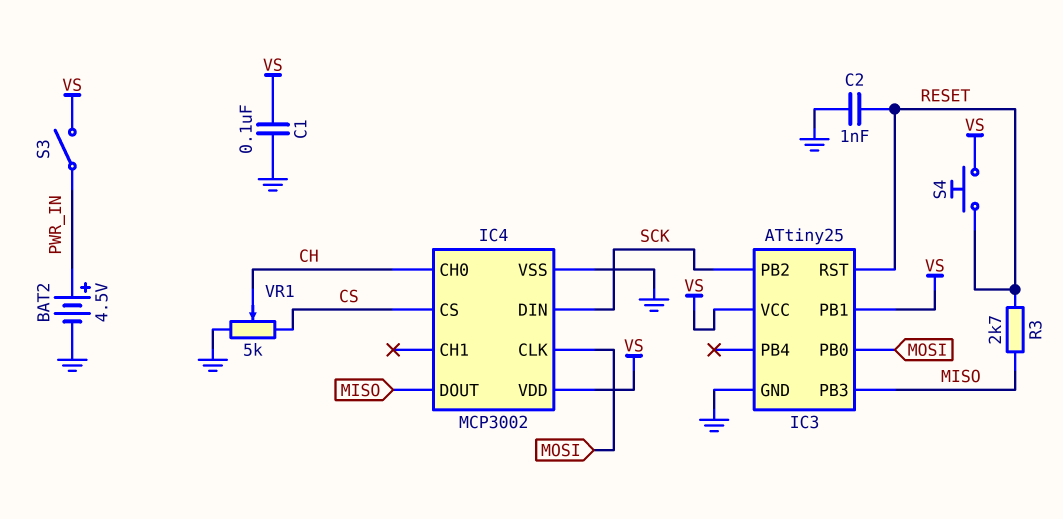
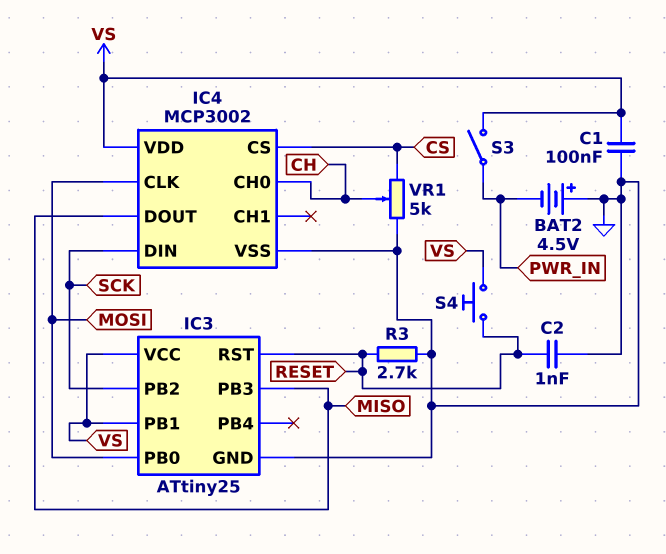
BAT2: 4.5V (plus PWR_IN, minus GND) -> 4.5V (plus GND, minus PWR_IN)
R3: 2.7k (MISO, RESET) -> 2.7k (GND, RESET)

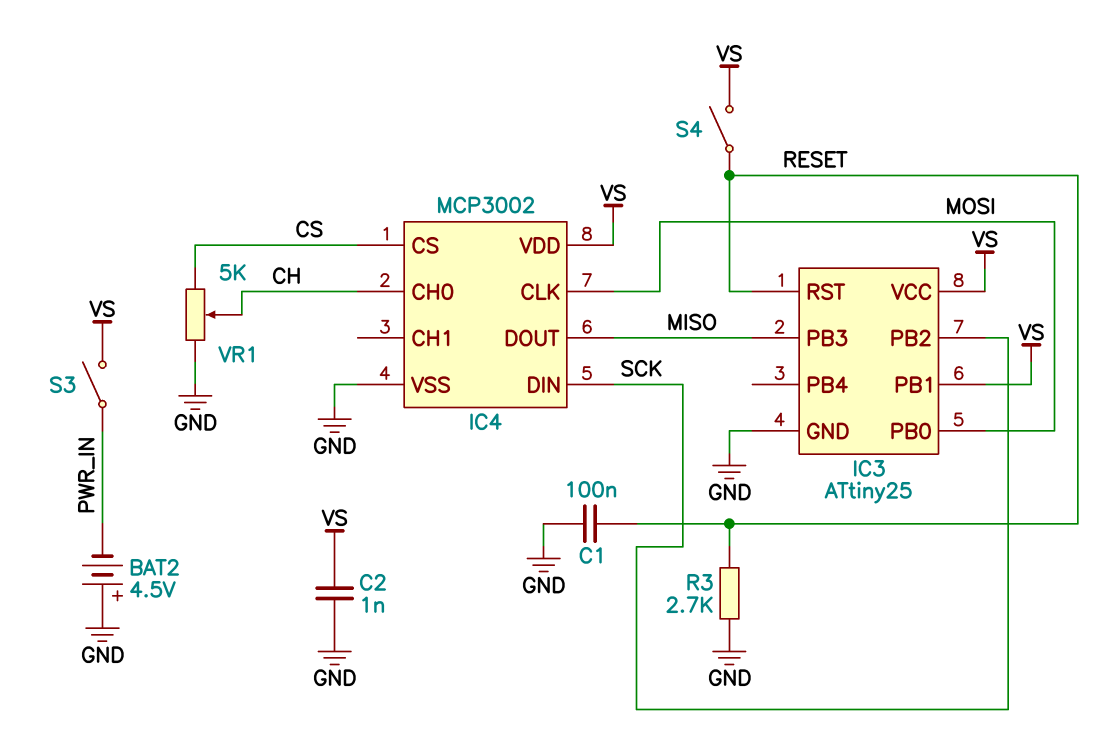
C1: 100nF (GND, VS) -> 100nF (GND, RESET)
C2: 1nF (GND, RESET) -> 1nF (GND, VS)
S4: button (RESET, VS) -> switch (RESET, VS)

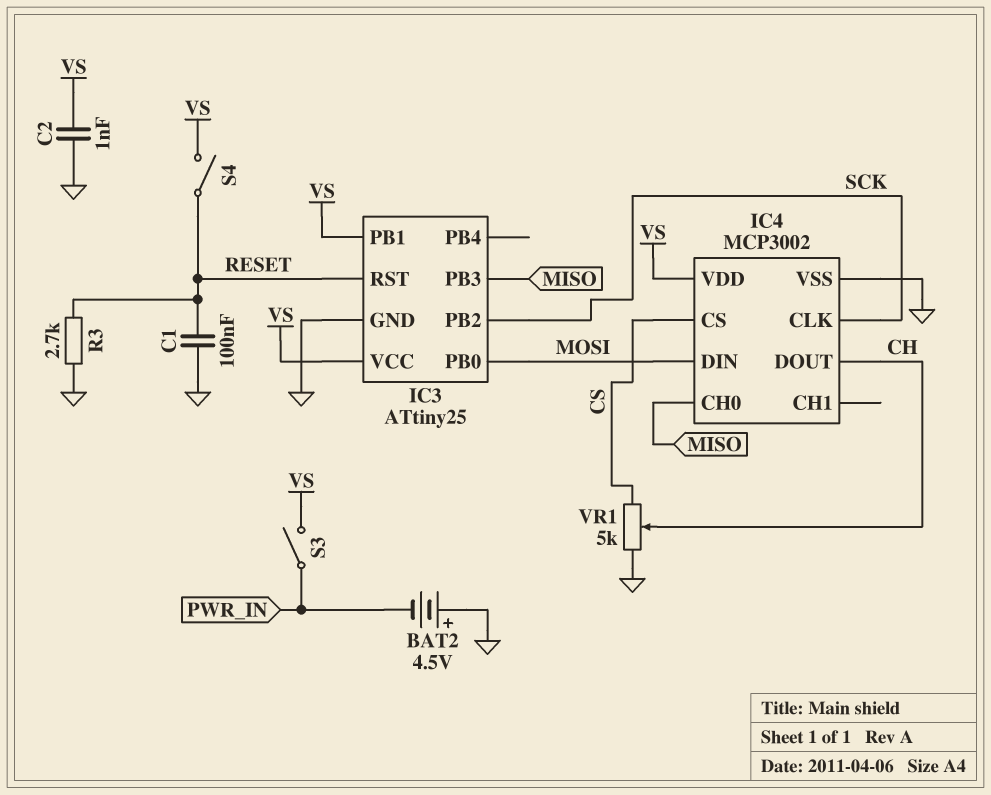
IC4 pin CH0: CH -> MISO
IC4 pin CLK: MOSI -> SCK
IC4 pin DIN: SCK -> MOSI
IC4 pin DOUT: MISO -> CH

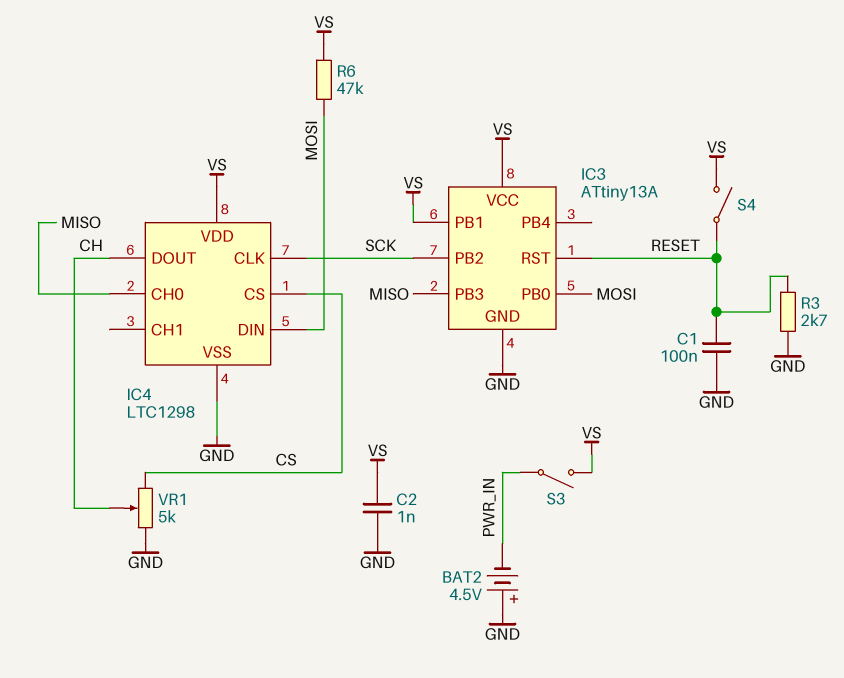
IC3: ATtiny25 -> ATtiny13A
IC4: MCP3002 -> LTC1298
R6: none -> 47k (MOSI, VS)

